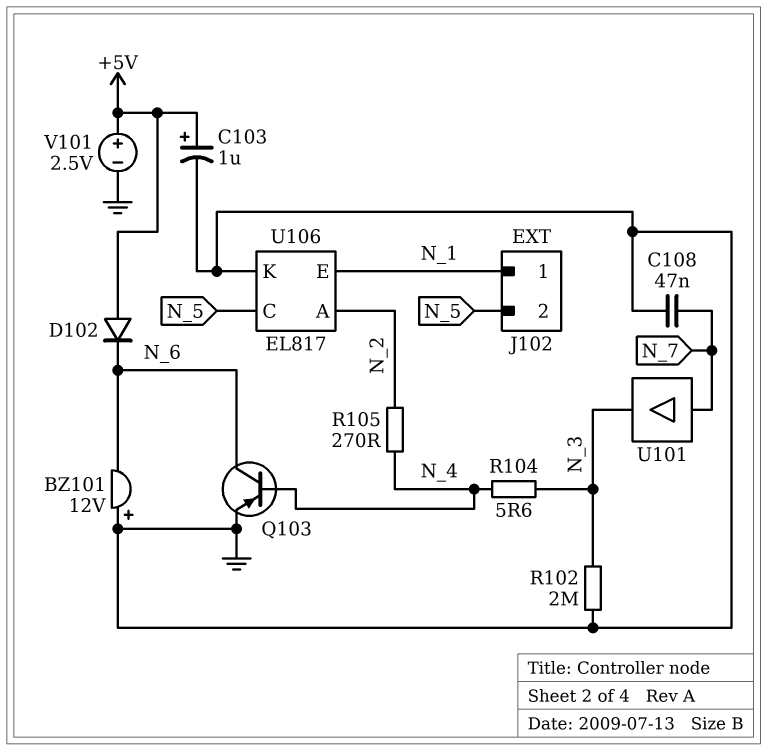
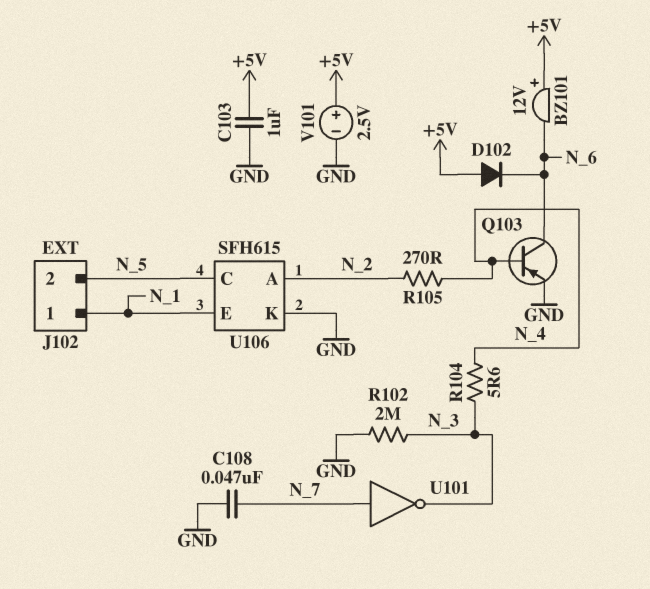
BZ101: buzzer 12V (plus GND, minus N_6) -> buzzer 12V (plus +5V, minus N_6)
C103: 1uF (plus +5V, minus GND) -> 1uF (+5V, GND)
U101: buffer (in N_7, out N_3) -> NOT (in N_7, out N_3)
U106: EL817 -> SFH615

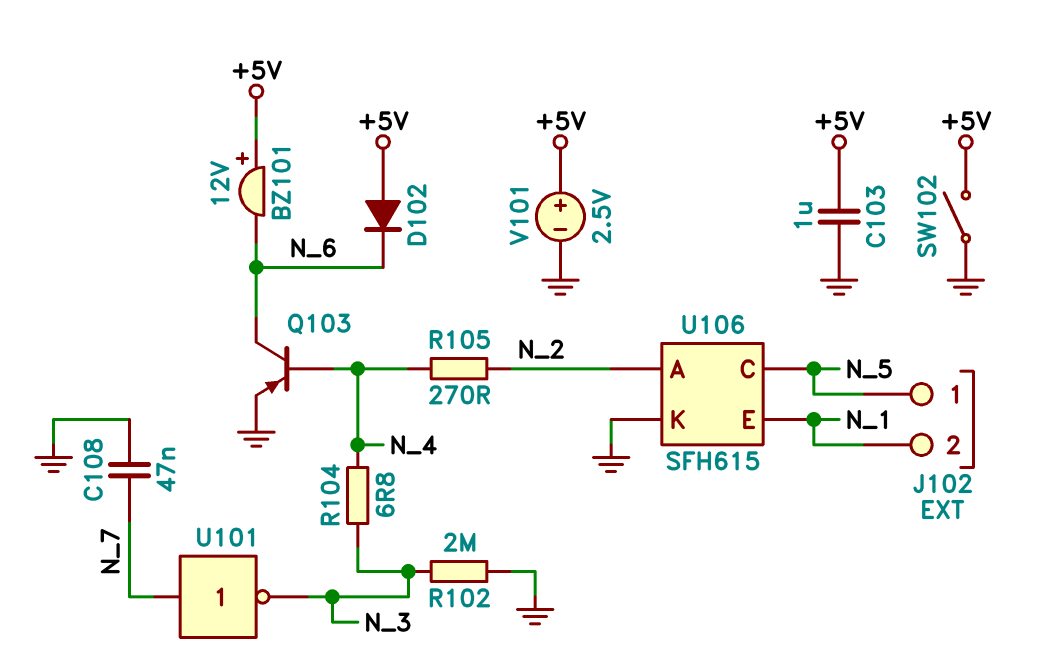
J102 pin 1: N_1 -> N_5
J102 pin 2: N_5 -> N_1
R104: 5.6 (N_3, N_4) -> 6.8 (N_3, N_4)
SW102: none -> switch (+5V, GND)

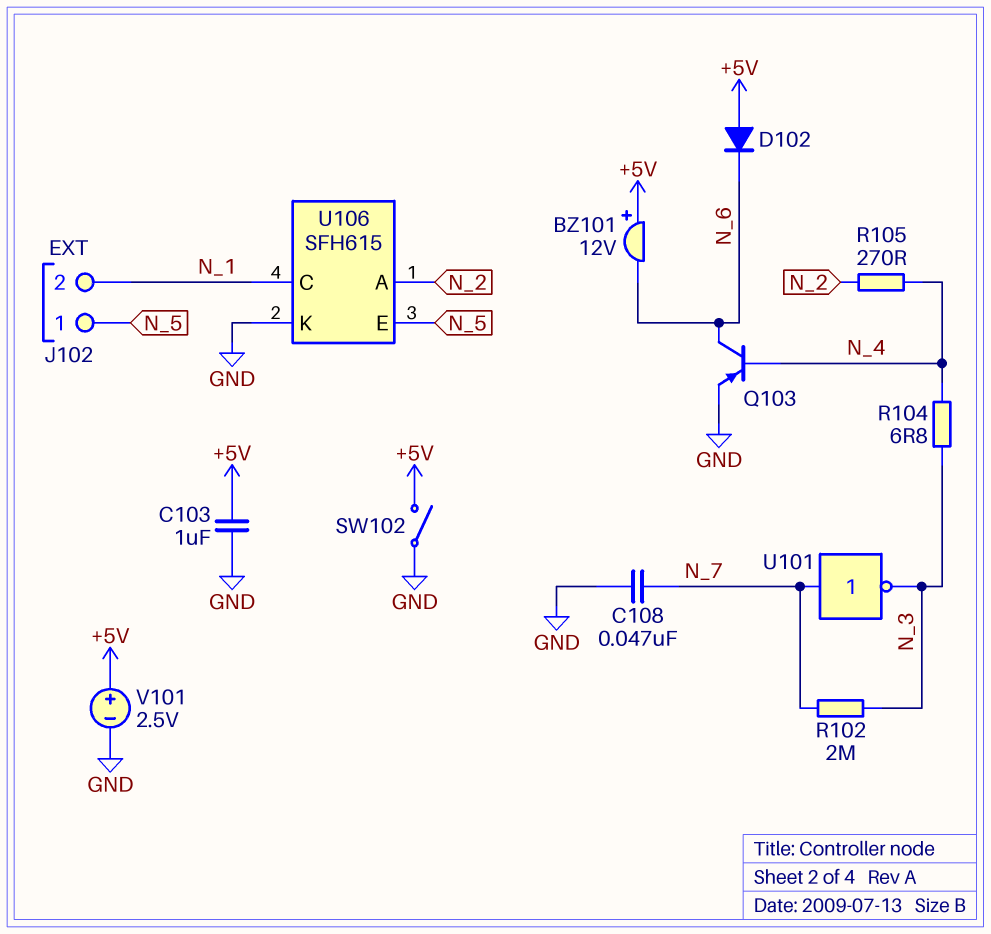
R102: 2M (GND, N_3) -> 2M (N_3, N_7)
U106 pin C: N_5 -> N_1
U106 pin E: N_1 -> N_5

